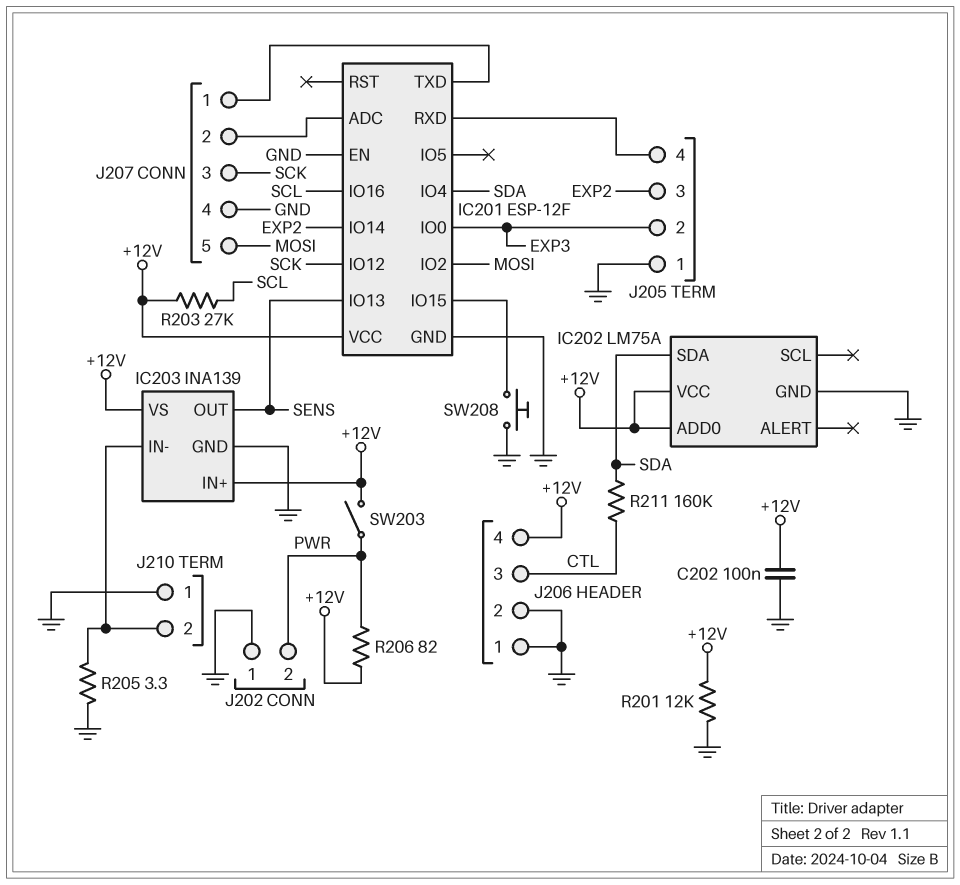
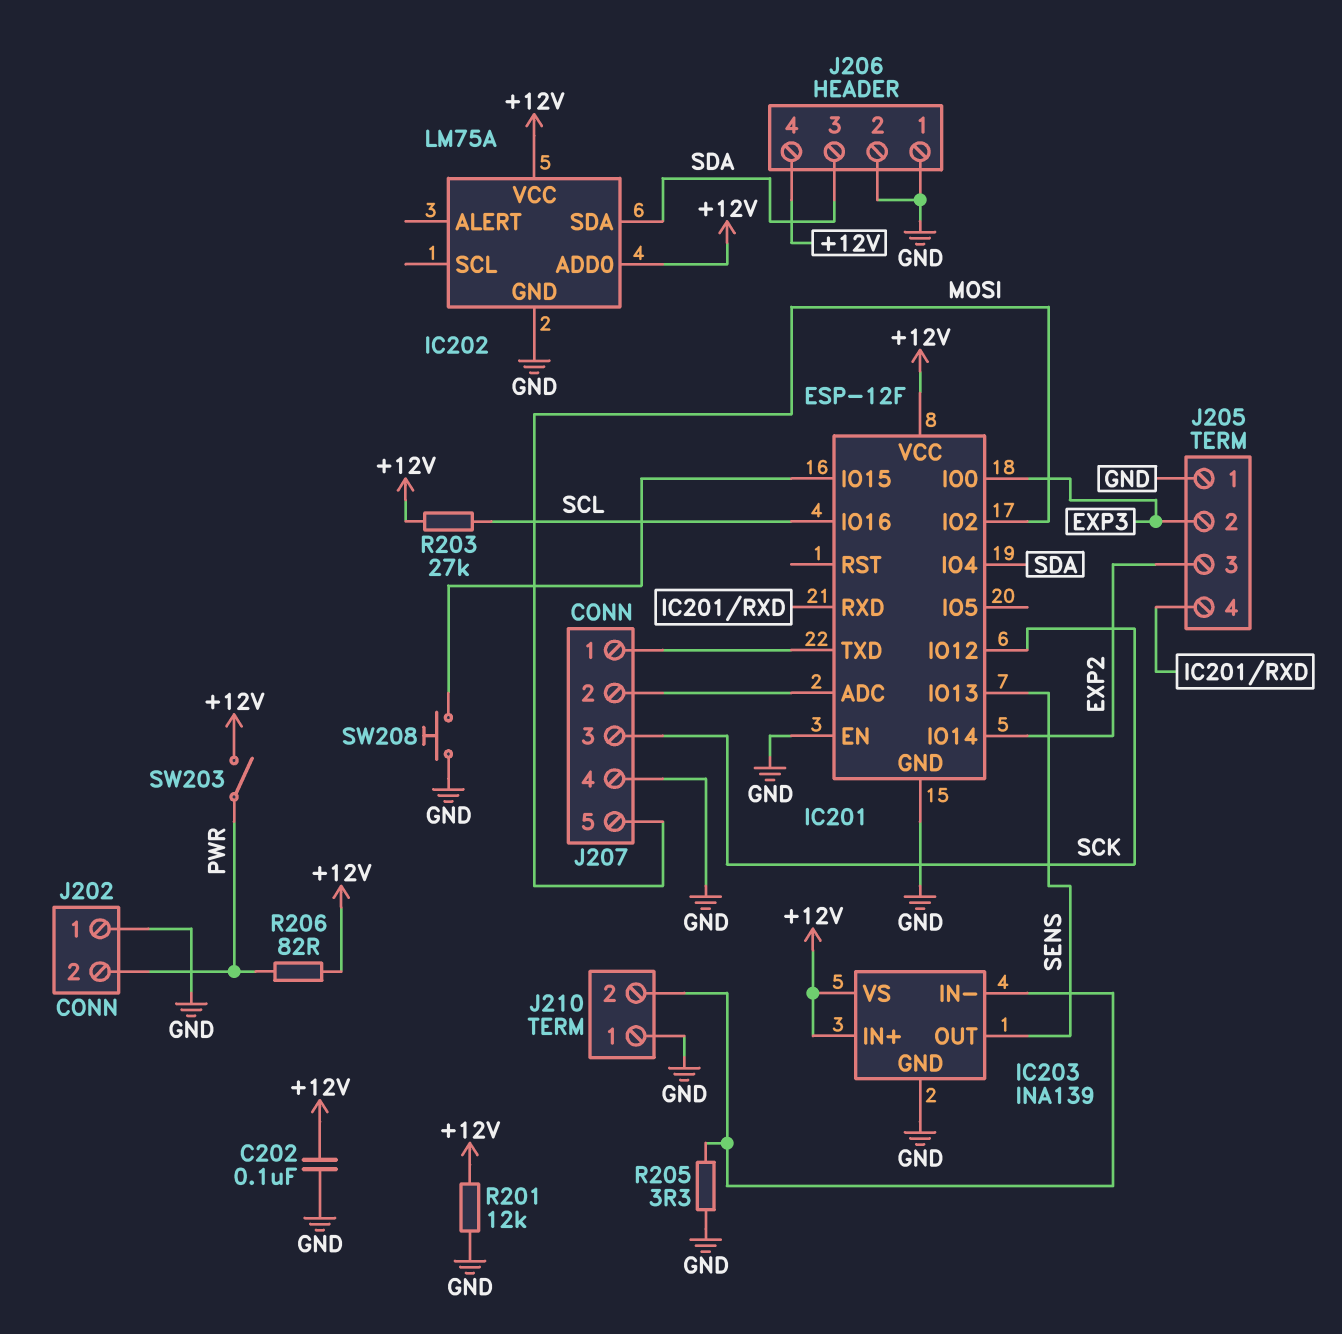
J206 pin 3: CTL -> SDA
R211: 160k (CTL, SDA) -> none

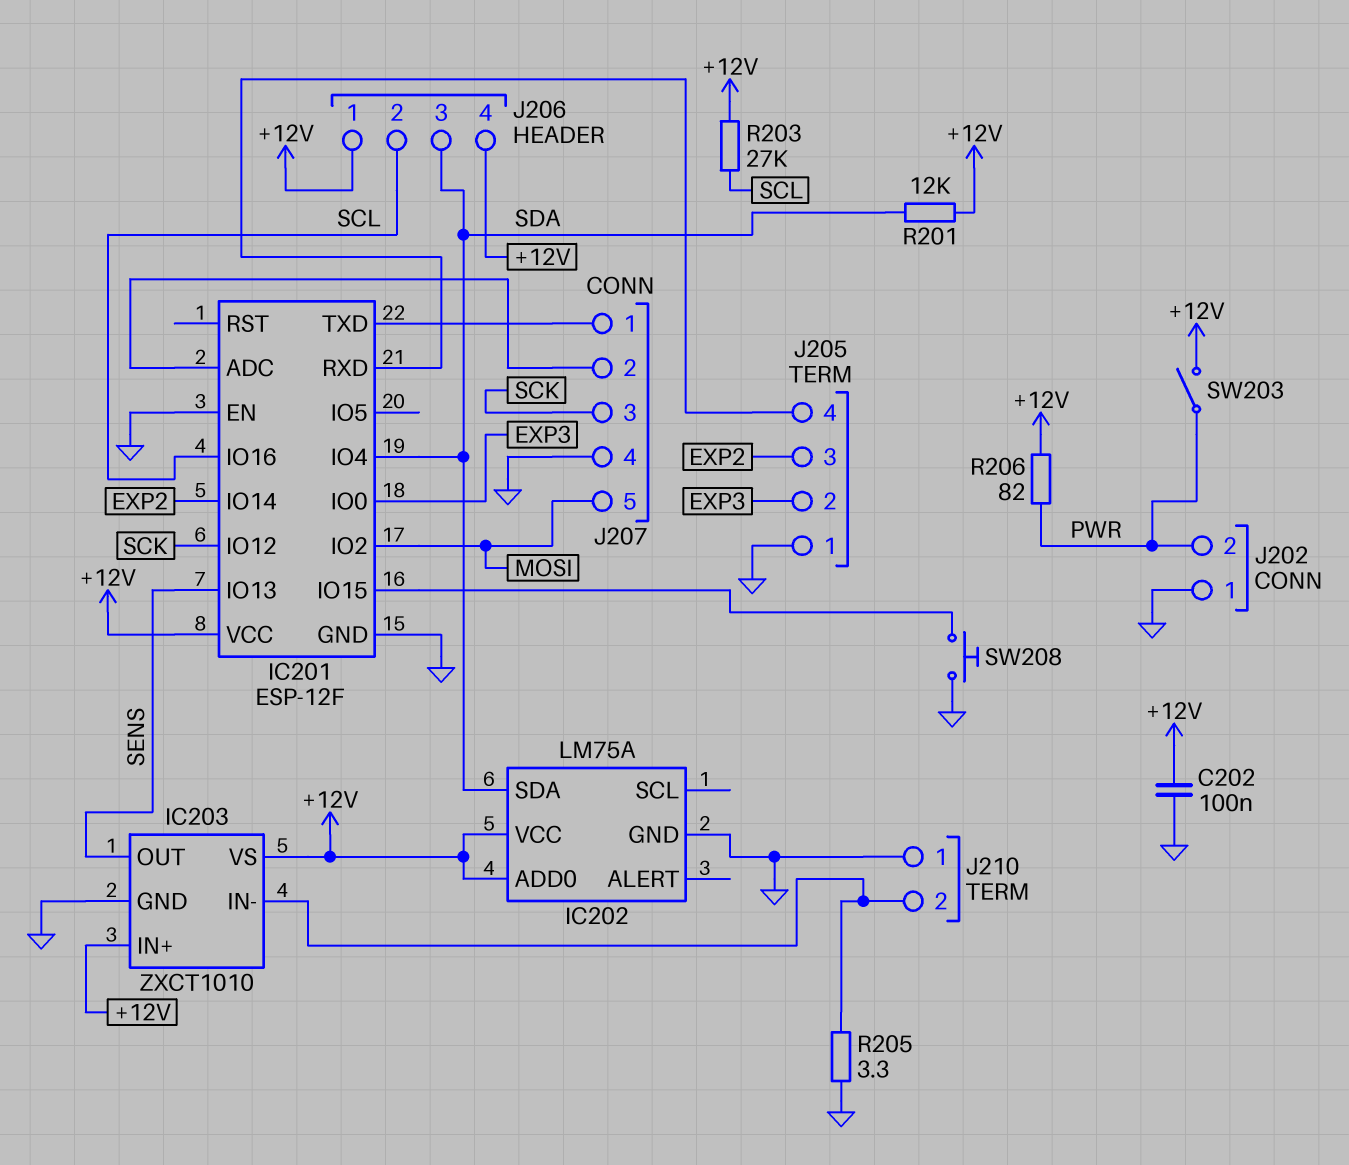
IC203: INA139 -> ZXCT1010
J206 pin 1: GND -> +12V
J206 pin 2: GND -> SCL
R201: 12k (+12V, GND) -> 12k (+12V, SDA)

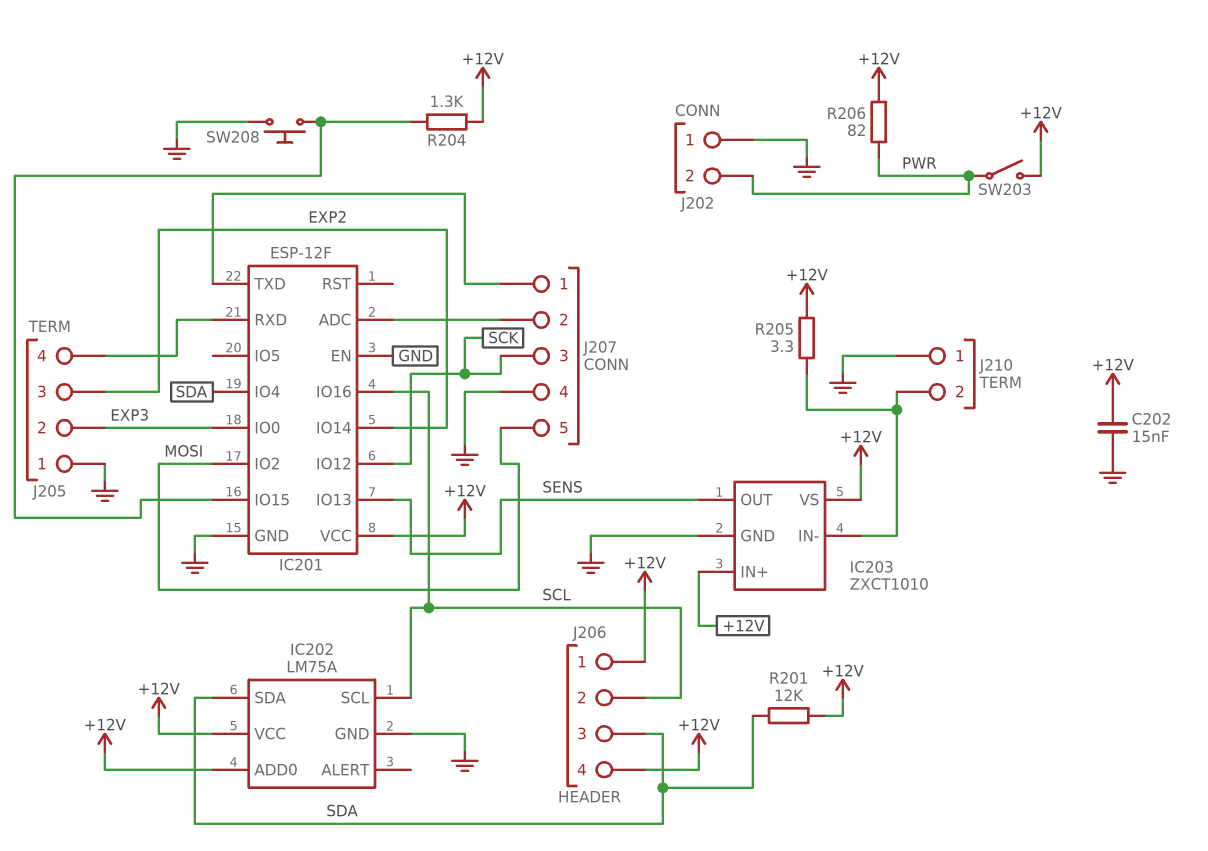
C202: 100nF (+12V, GND) -> 15nF (+12V, GND)
IC202 pin SCL: none -> SCL
R203: 27k (+12V, SCL) -> none
R204: none -> 1.3k (+12V, IC201/IO15)
R205: 3.3 (GND, IC203/IN-) -> 3.3 (+12V, IC203/IN-)

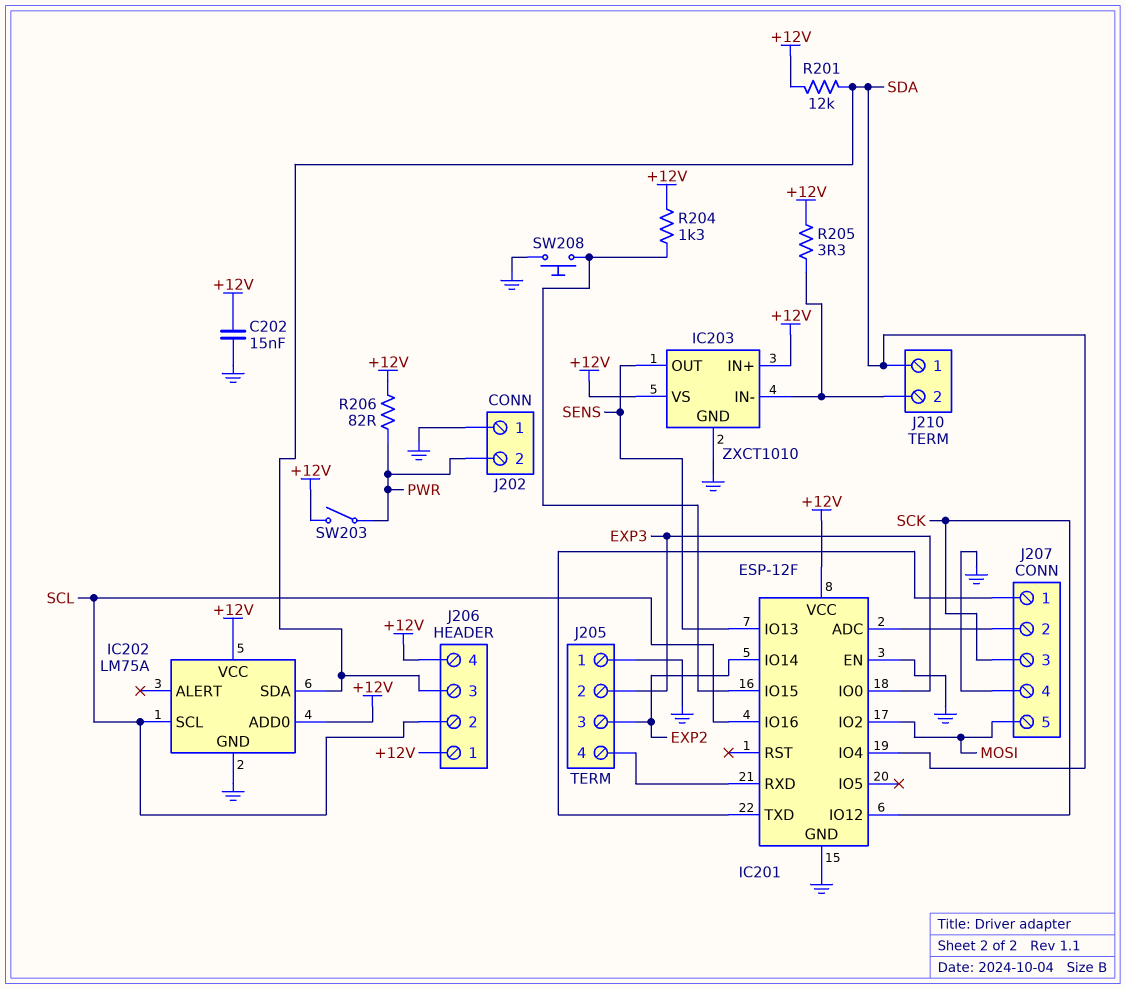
J210 pin 1: GND -> SDA

